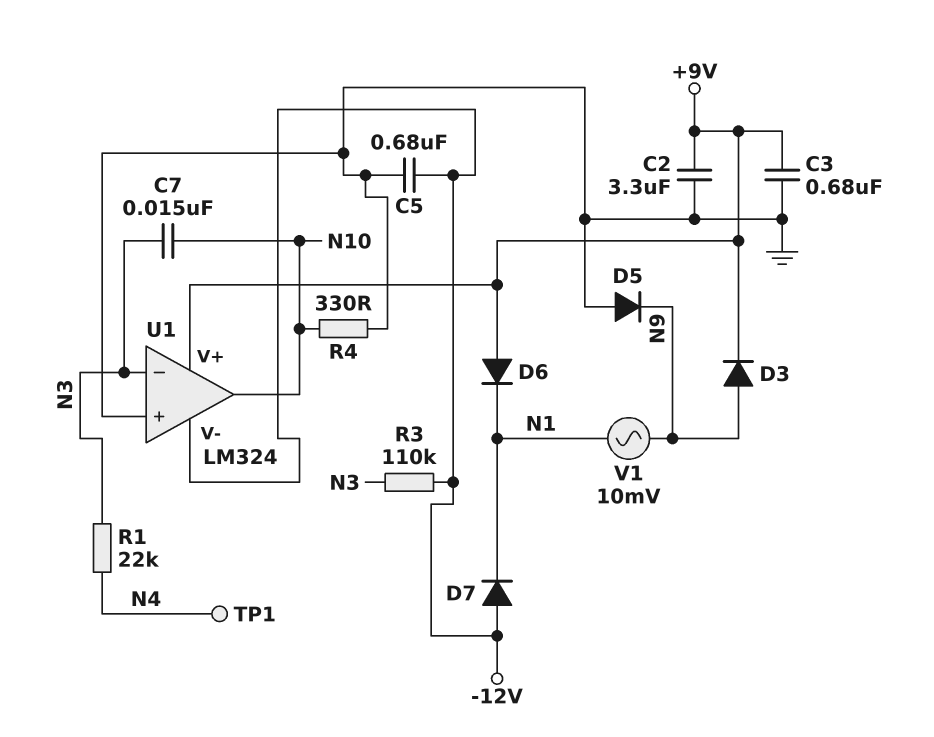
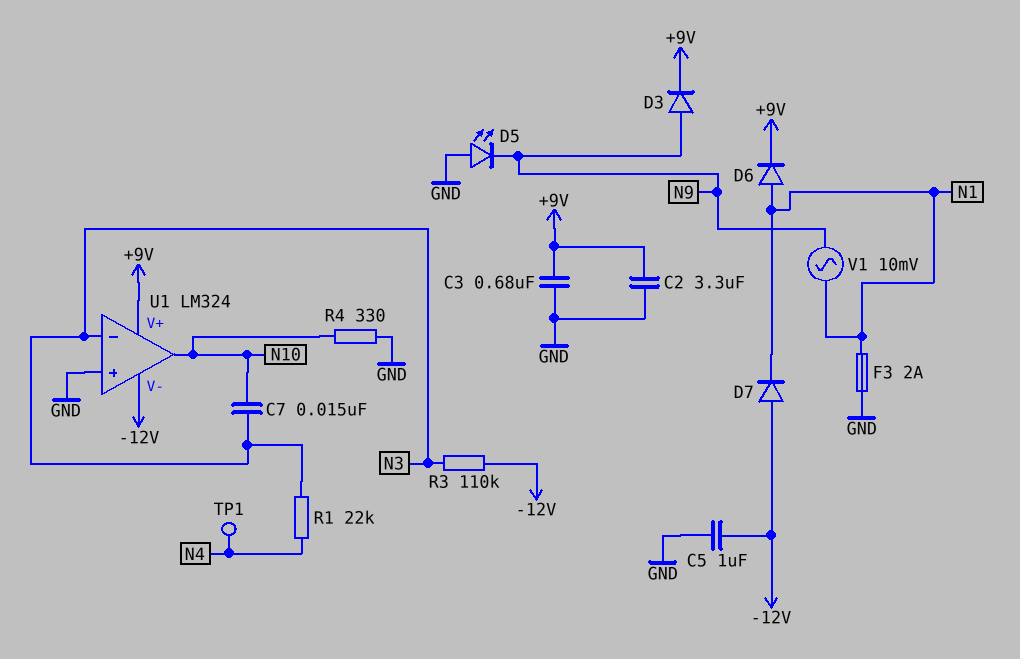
C5: 680nF (-12V, GND) -> 1uF (-12V, GND)
D5: diode (A GND, K N9) -> LED (A GND, K N9)
D6: diode (A +9V, K N1) -> diode (A N1, K +9V)
F3: none -> 2A (GND, N1)

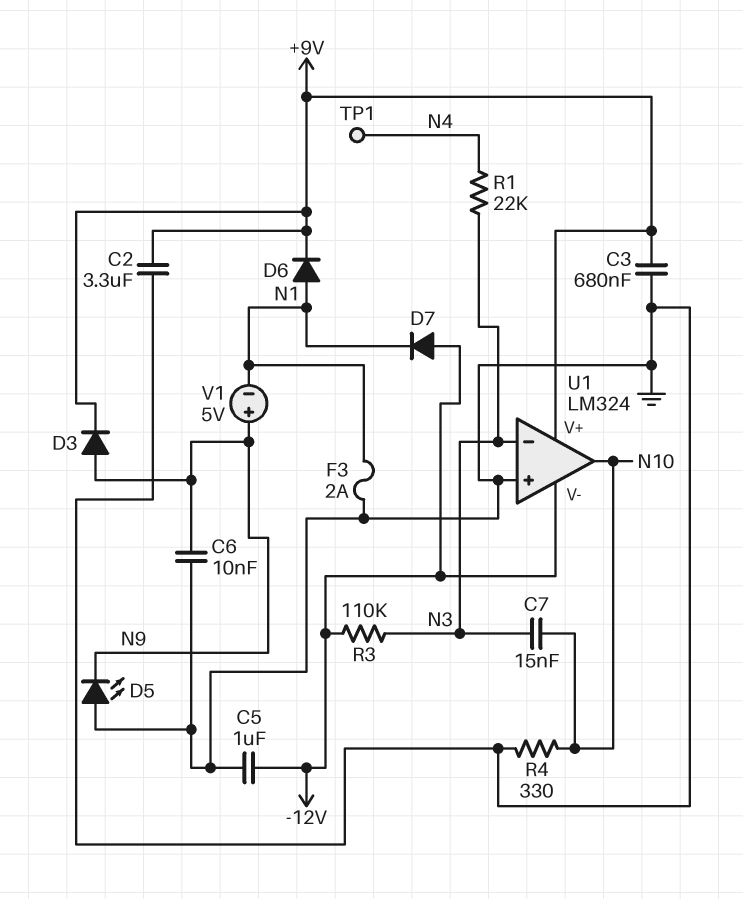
C6: none -> 10nF (GND, N9)
V1: AC 10mV (N1, N9) -> 5V (plus N9, minus N1)

